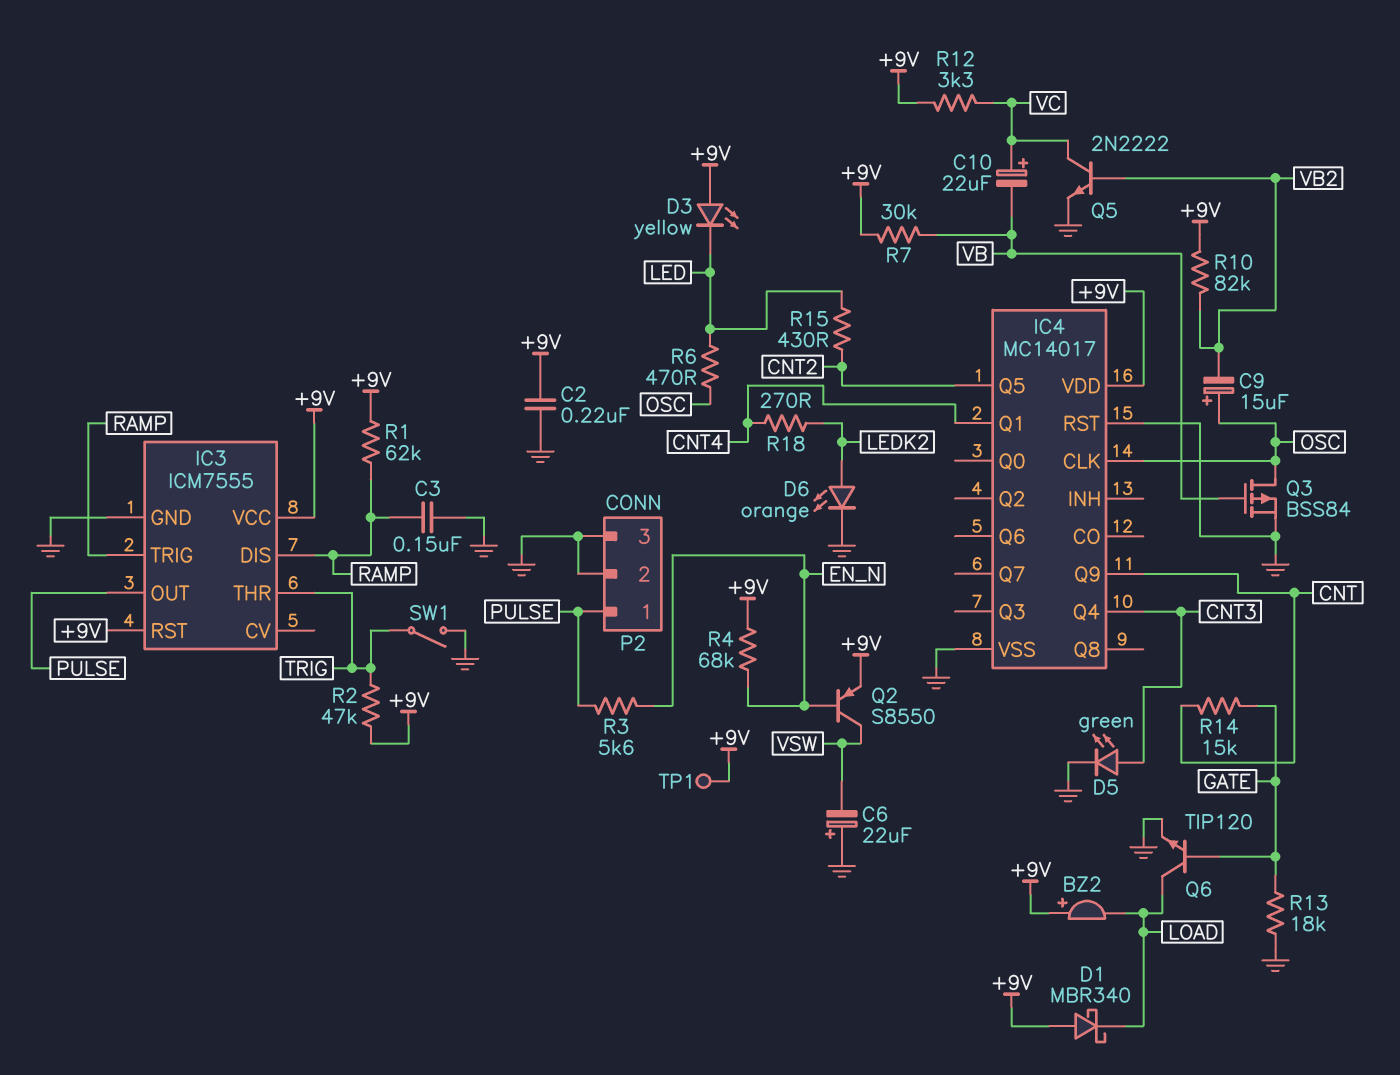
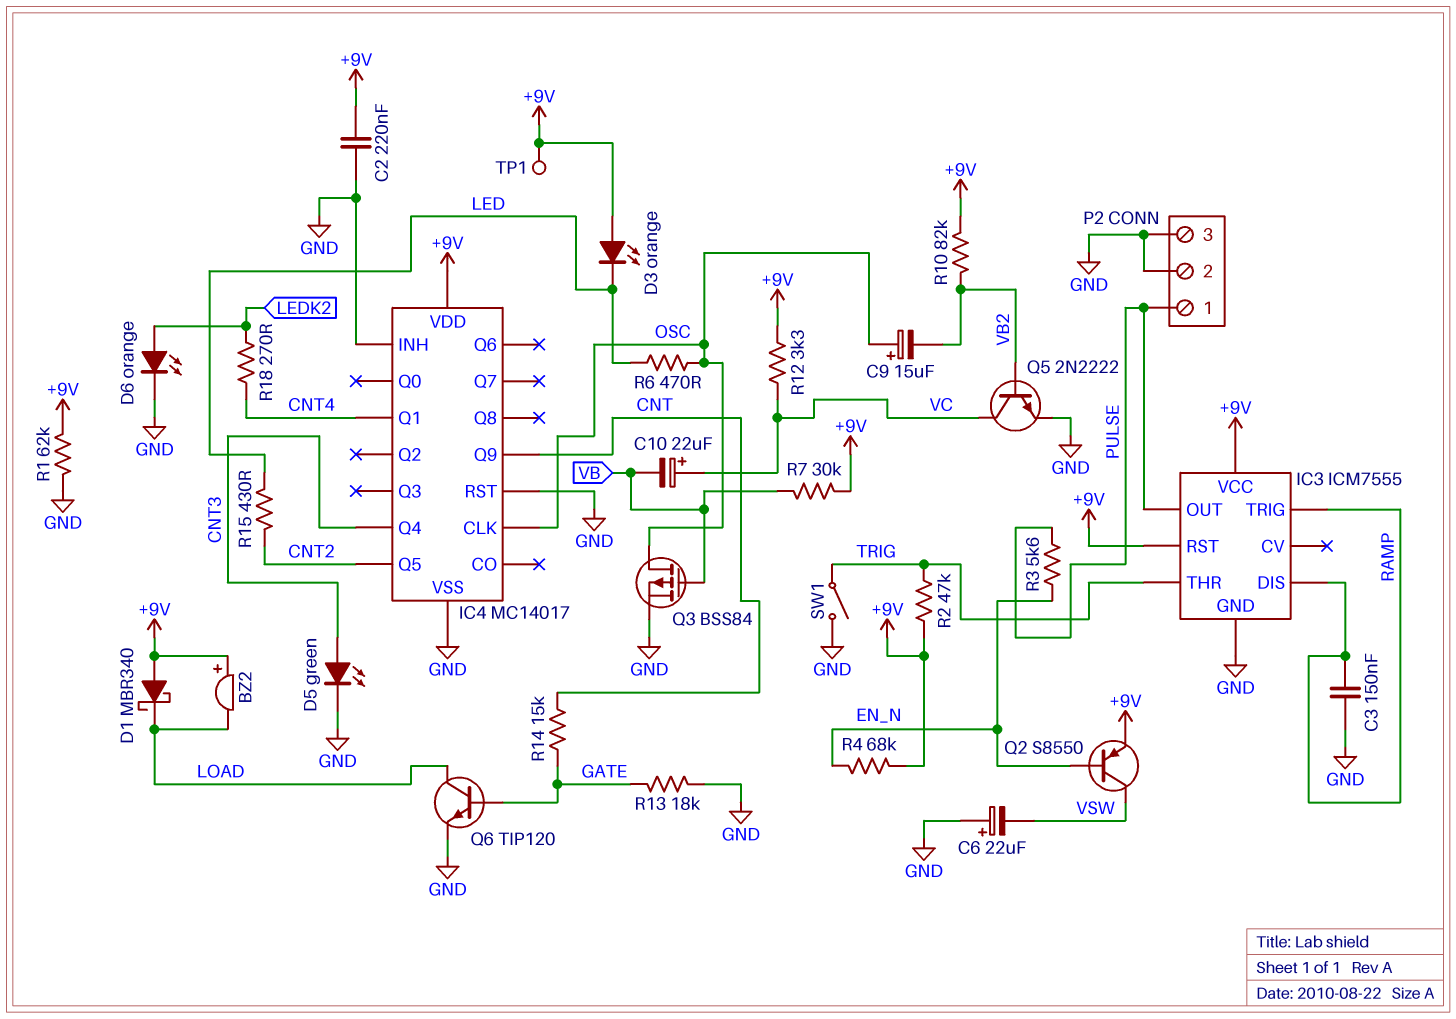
D3: LED yellow (A +9V, K LED) -> LED orange (A +9V, K LED)
IC4 pin INH: none -> GND
R1: 62k (+9V, RAMP) -> 62k (+9V, GND)

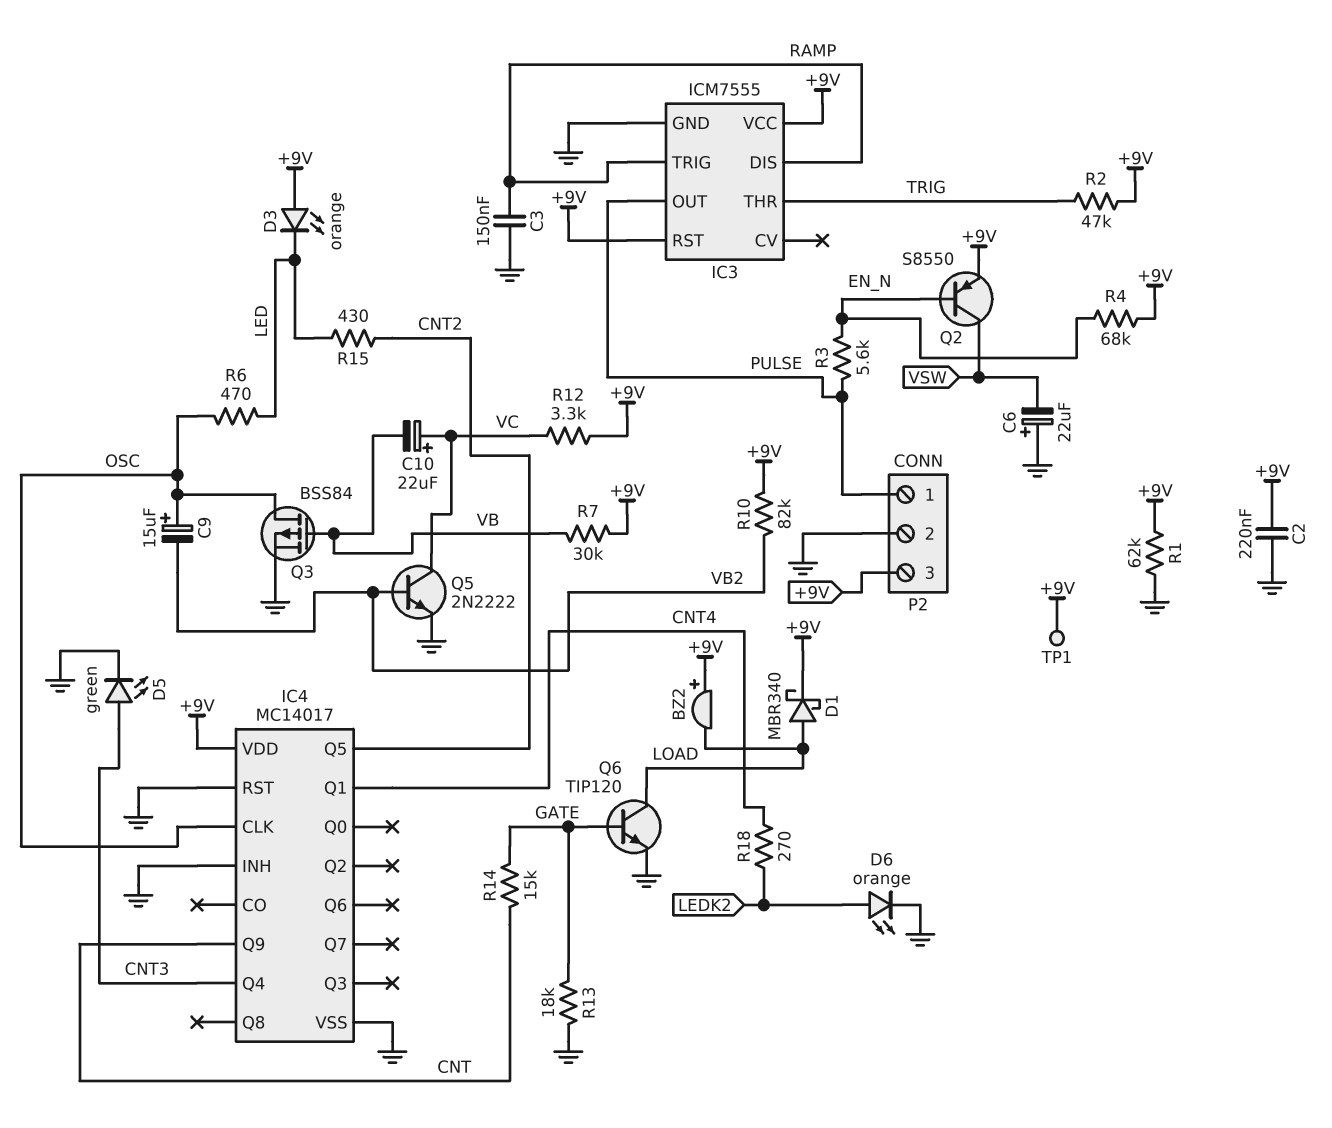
D1: schottky MBR340 (A +9V, K LOAD) -> schottky MBR340 (A LOAD, K +9V)
P2 pin 3: GND -> +9V
SW1: switch (GND, TRIG) -> none

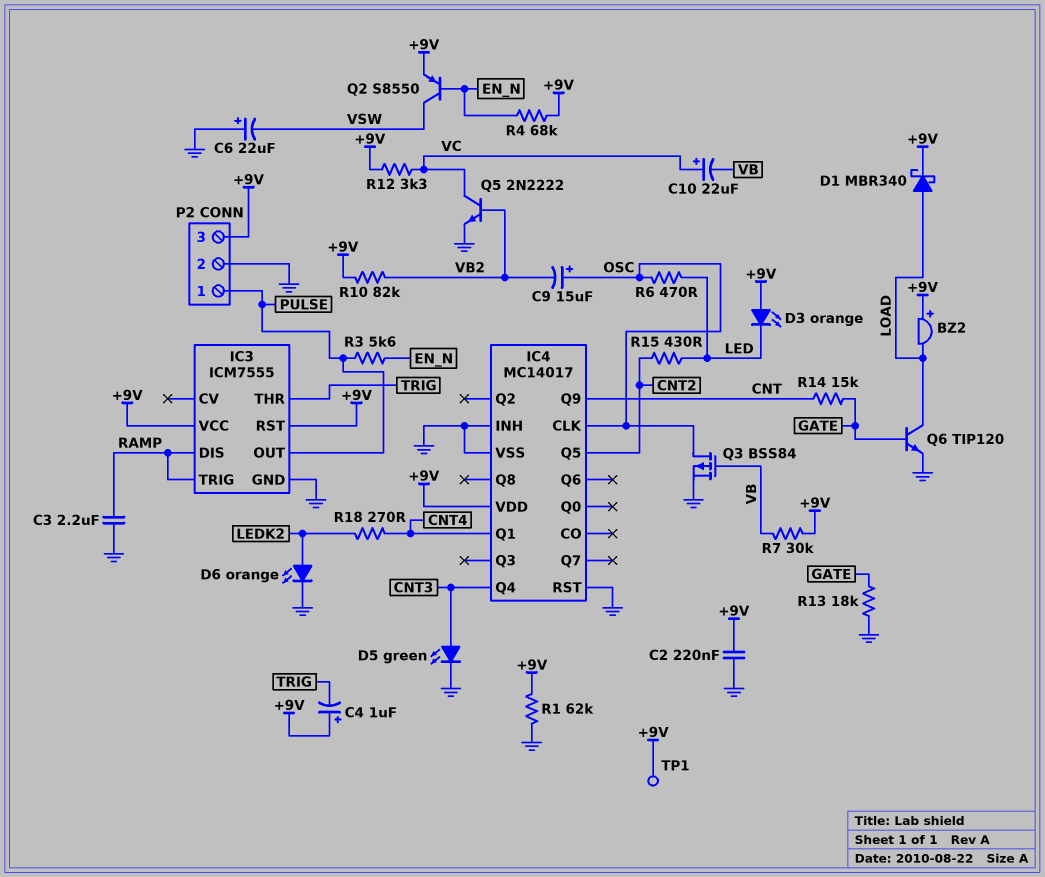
C3: 150nF (GND, RAMP) -> 2.2uF (GND, RAMP)
C4: none -> 1uF (plus +9V, minus TRIG)
R2: 47k (+9V, TRIG) -> none

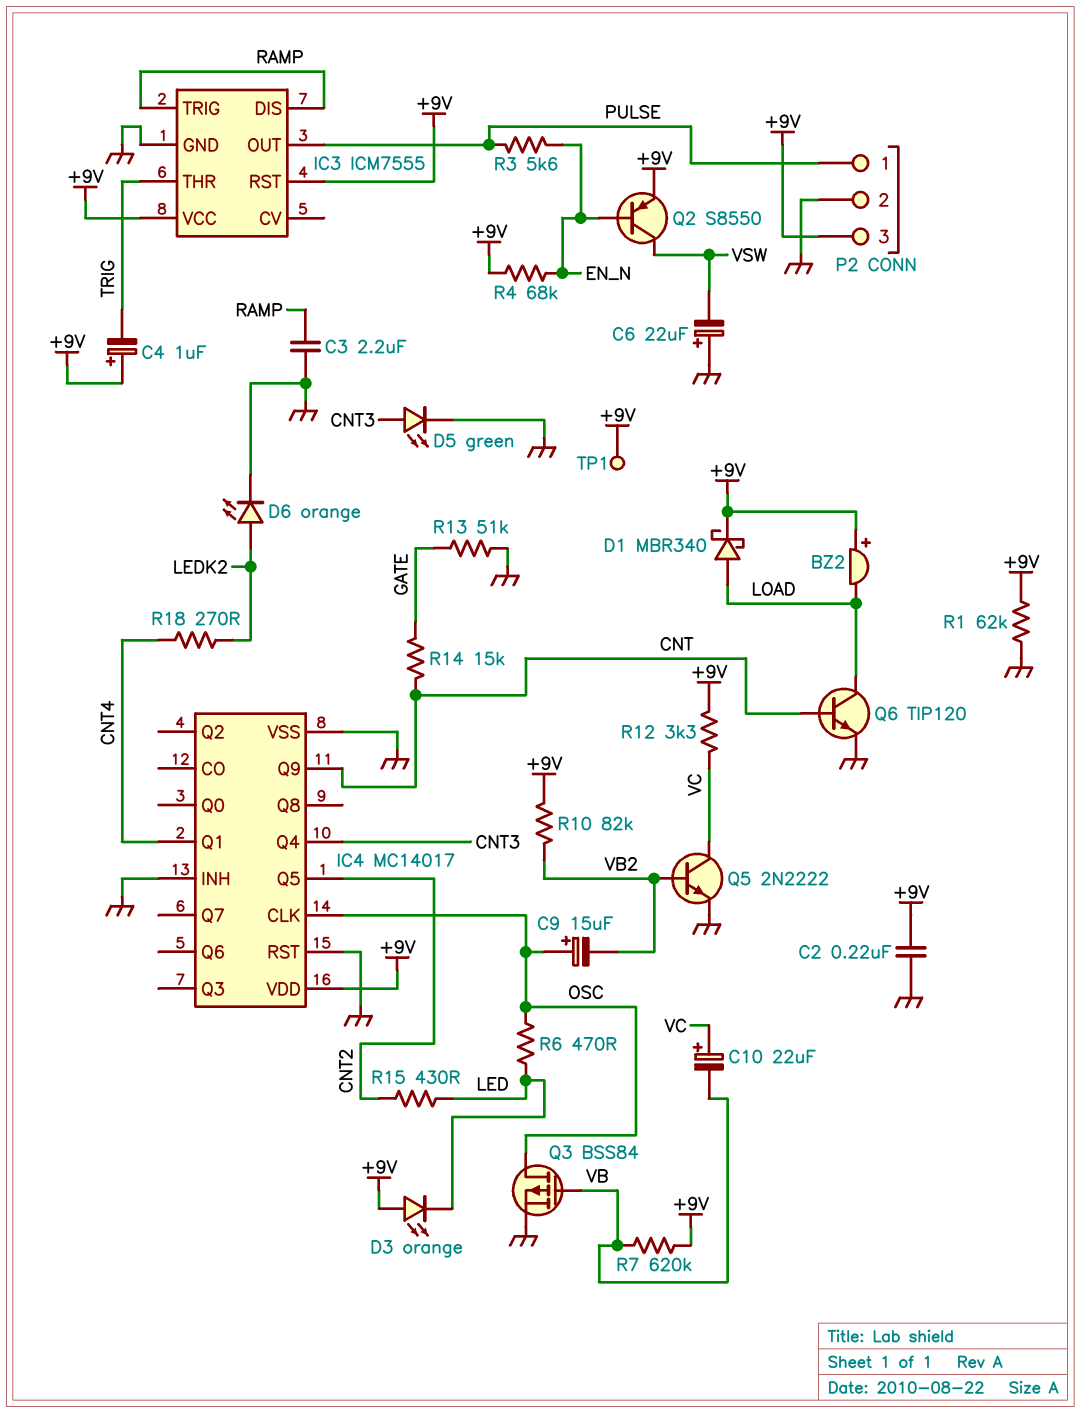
Q6: NPN TIP120 (B GATE, C LOAD, E GND) -> NPN TIP120 (B CNT, C LOAD, E GND)
R7: 30k (+9V, VB) -> 620k (+9V, VB)
R13: 18k (GATE, GND) -> 51k (GATE, GND)

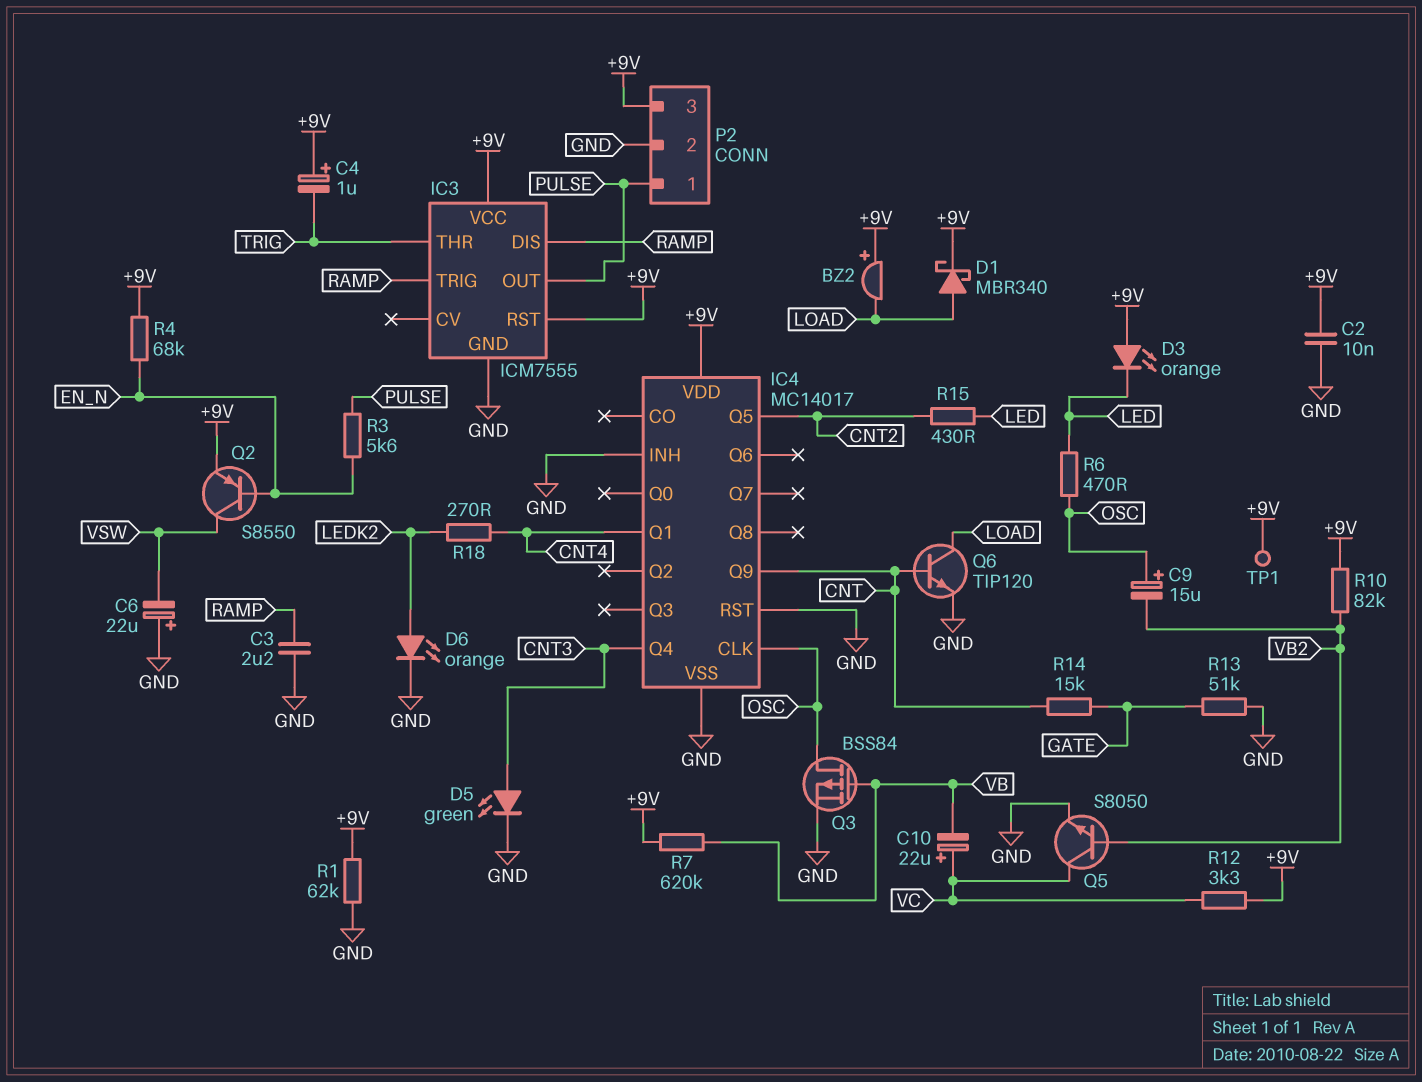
C2: 220nF (+9V, GND) -> 10nF (+9V, GND)
Q5: NPN 2N2222 (B VB2, C VC, E GND) -> NPN S8050 (B VB2, C VC, E GND)

